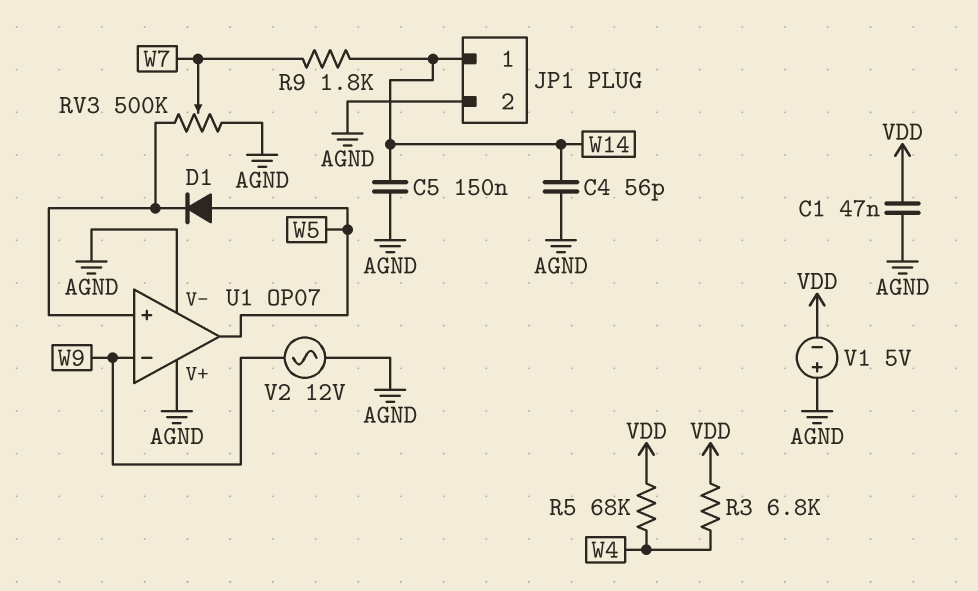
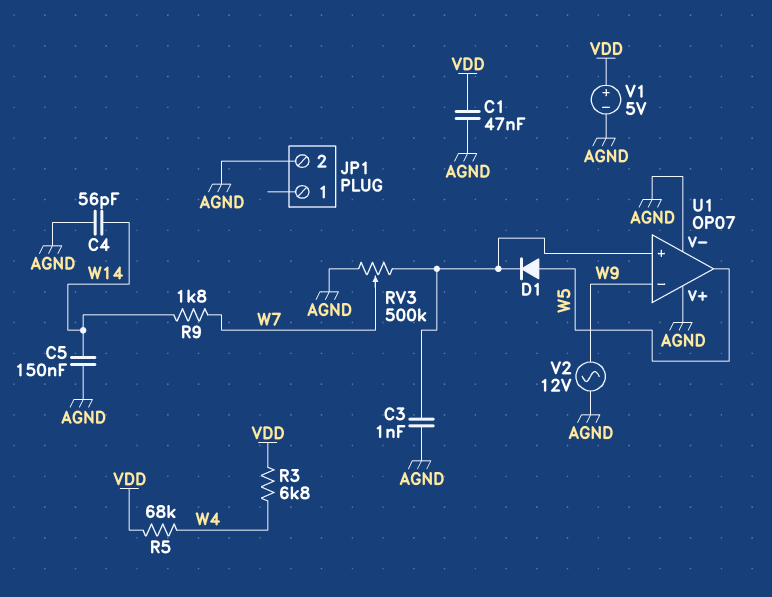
C3: none -> 1nF (AGND, U1/in+)
JP1 pin 1: W14 -> none
V1: 5V (plus AGND, minus VDD) -> 5V (plus VDD, minus AGND)

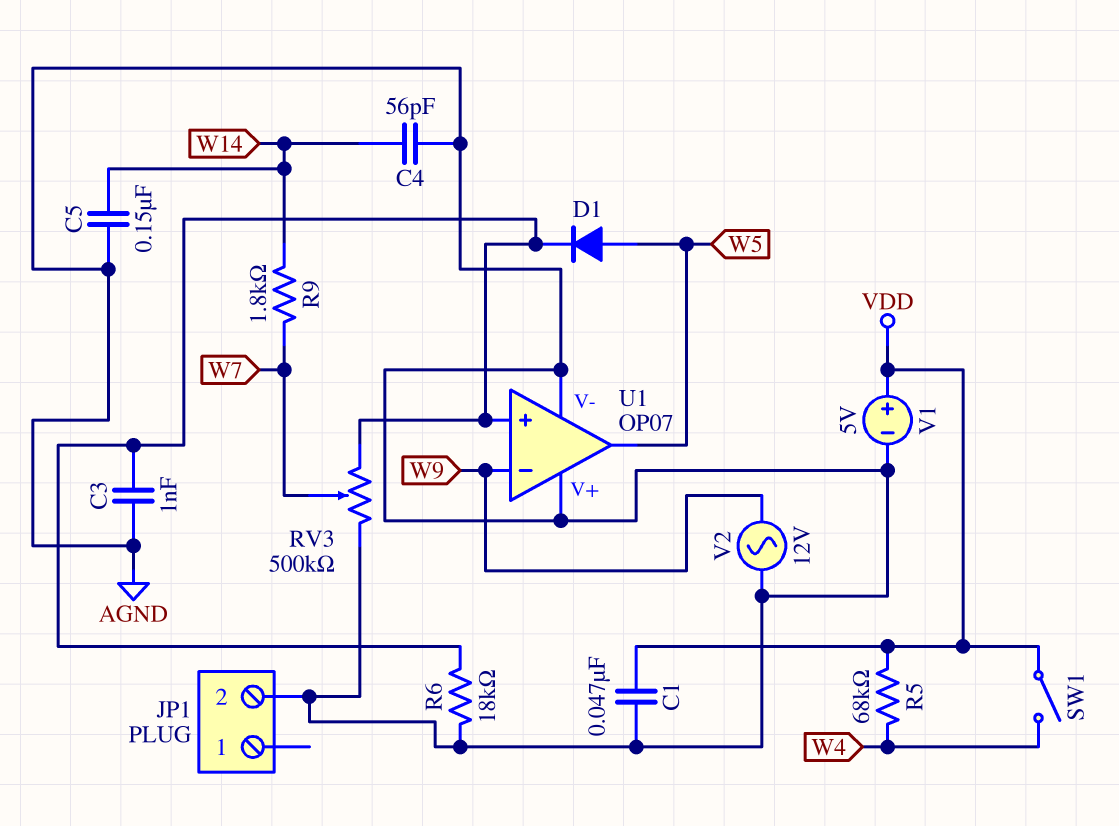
R3: 6.8k (VDD, W4) -> none
R6: none -> 18k (AGND, U1/in+)
SW1: none -> switch (VDD, W4)

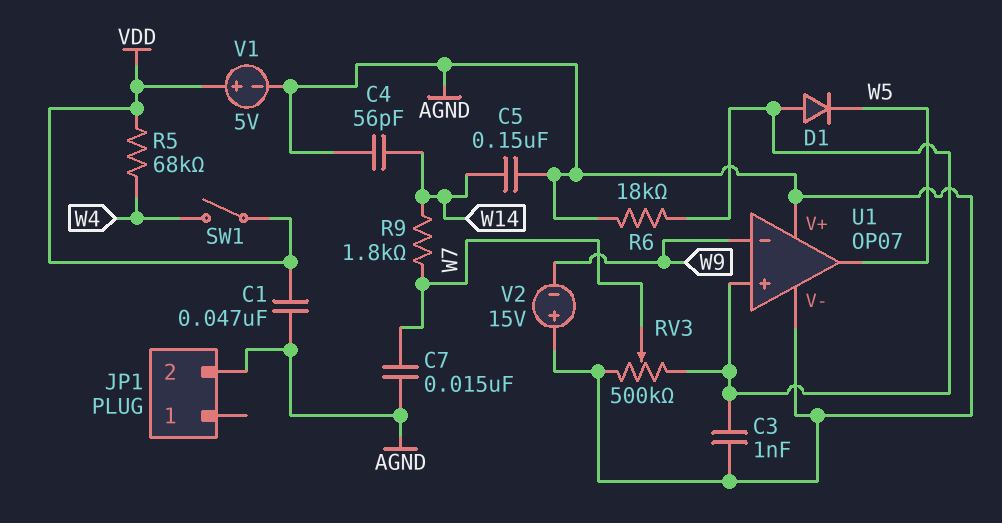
C7: none -> 15nF (AGND, W7)
D1: diode (A W5, K U1/in+) -> diode (A U1/in+, K W5)
V2: AC 12V (AGND, W9) -> 15V (plus AGND, minus W9)

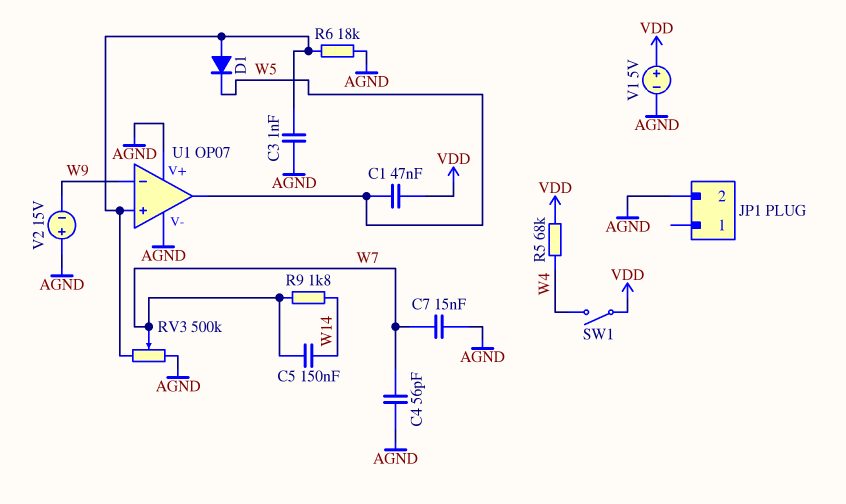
C1: 47nF (AGND, VDD) -> 47nF (VDD, W5)
C4: 56pF (AGND, W14) -> 56pF (AGND, W7)
C5: 150nF (AGND, W14) -> 150nF (W7, W14)

